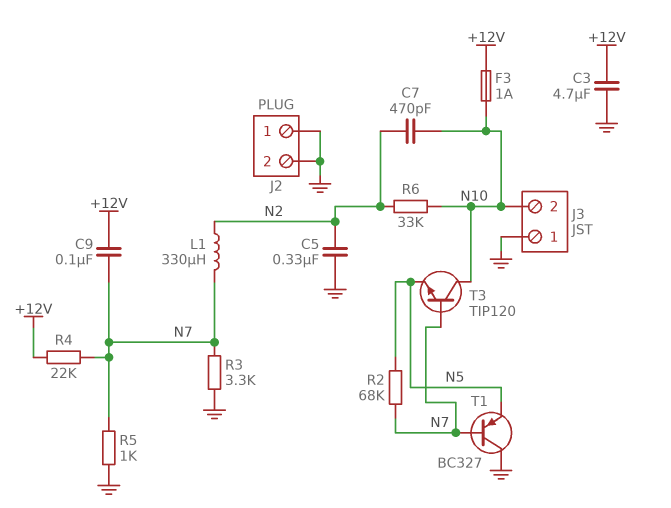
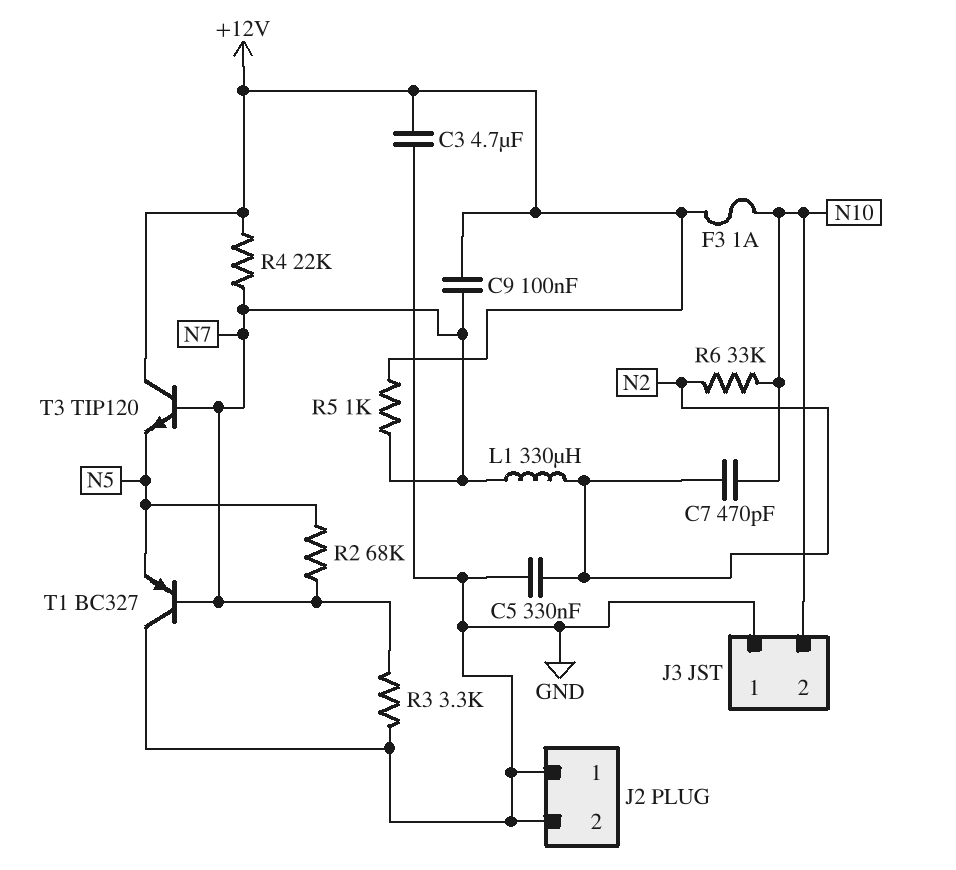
R5: 1k (GND, N7) -> 1k (+12V, N7)
T3: NPN TIP120 (B N7, C N10, E N5) -> NPN TIP120 (B N7, C +12V, E N5)

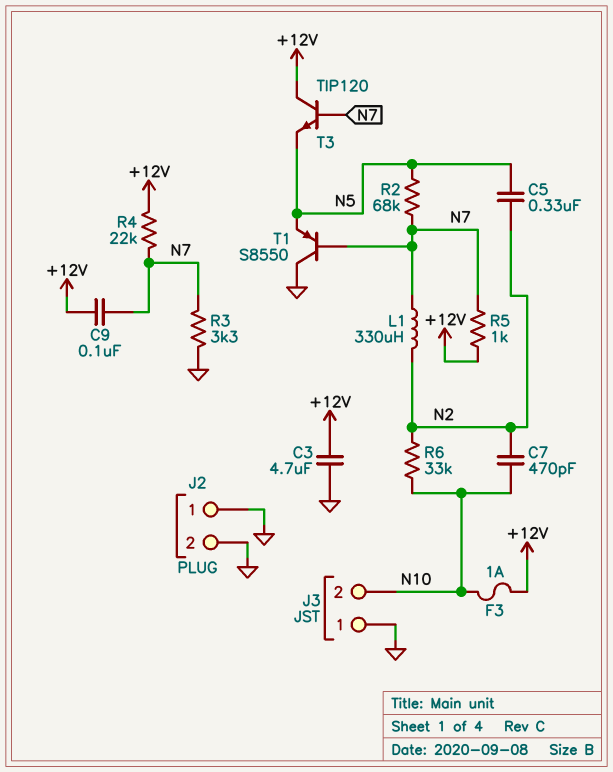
C5: 330nF (GND, N2) -> 330nF (N2, N5)
T1: PNP BC327 (B N7, C GND, E N5) -> PNP S8550 (B N7, C GND, E N5)

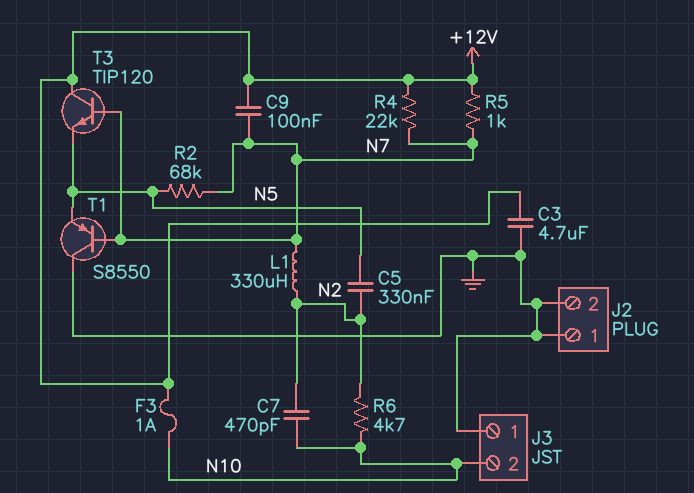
R3: 3.3k (GND, N7) -> none
R6: 33k (N2, N10) -> 4.7k (N2, N10)

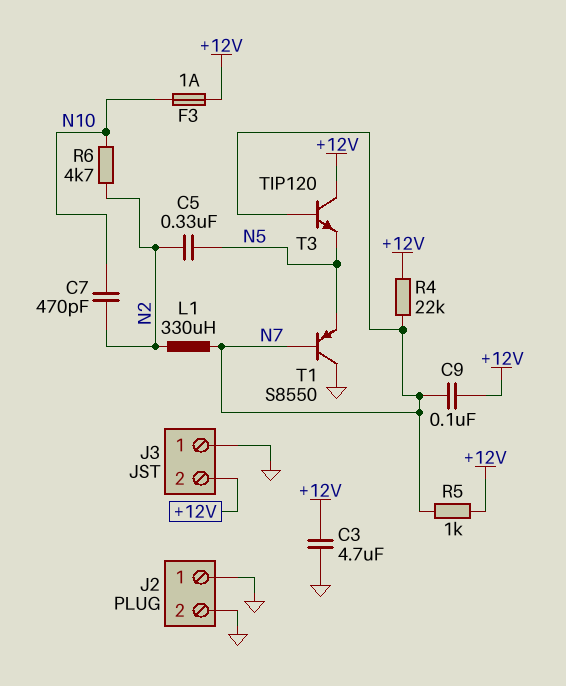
J3 pin 2: N10 -> +12V
R2: 68k (N5, N7) -> none

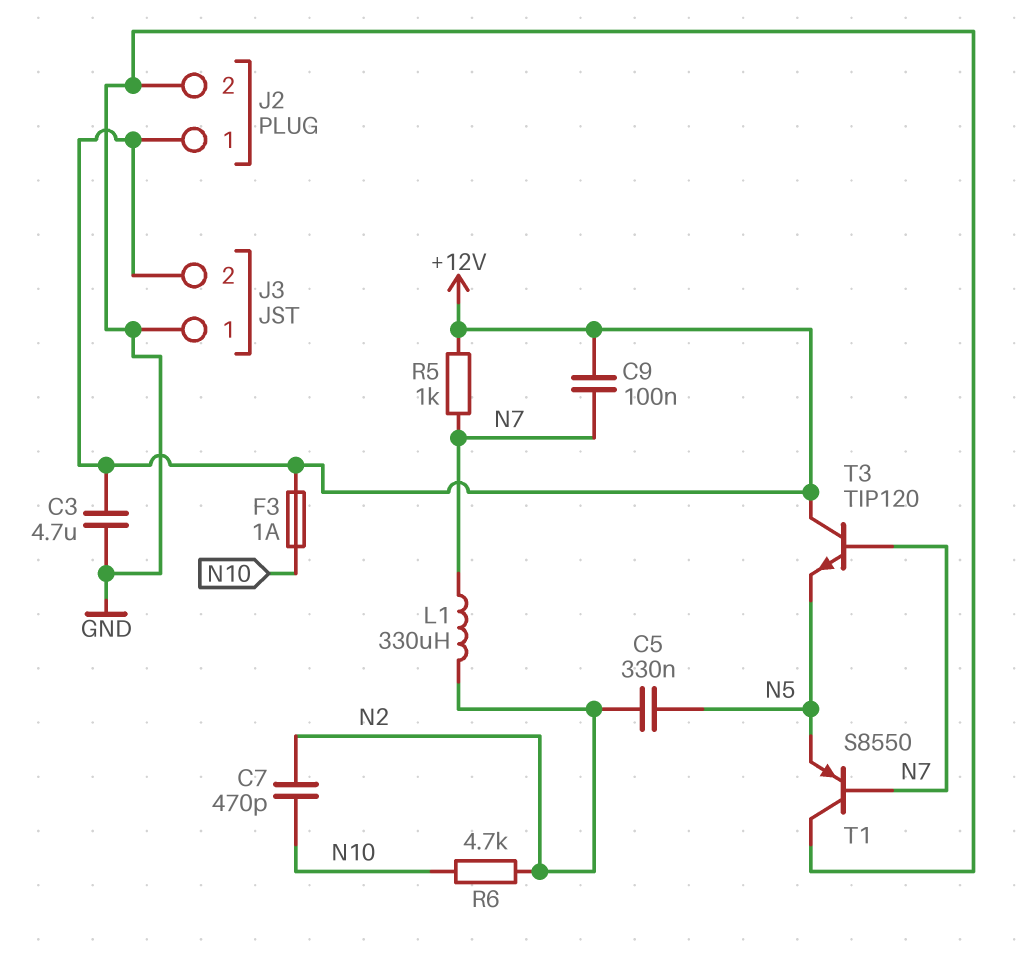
J2 pin 1: GND -> +12V
R4: 22k (+12V, N7) -> none

